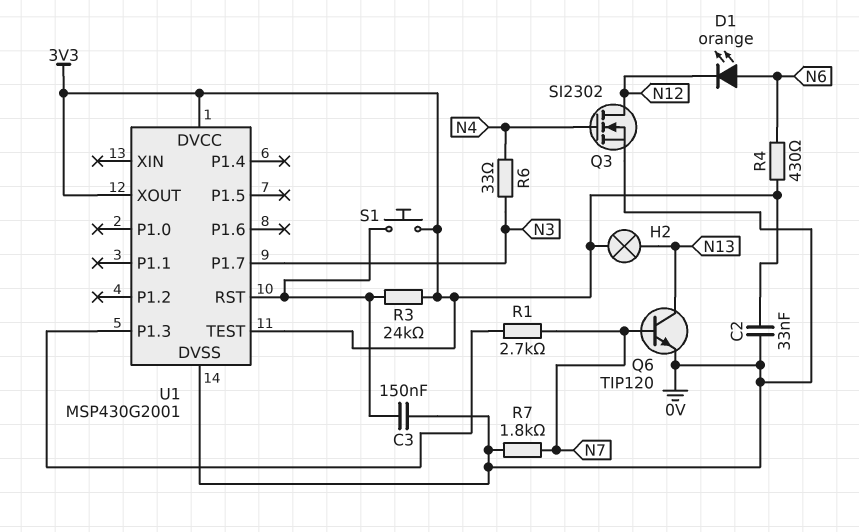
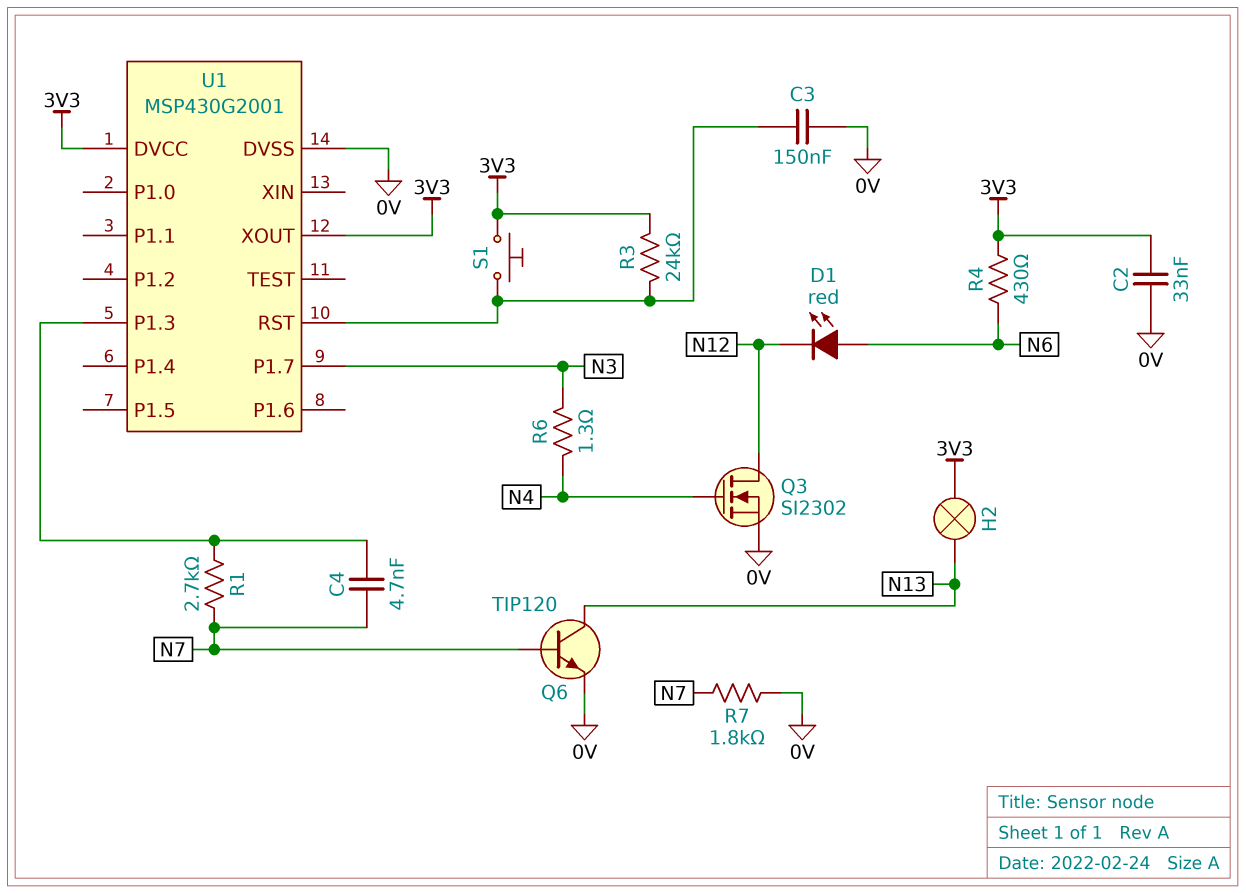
C4: none -> 4.7nF (N7, U1/P1.3)
D1: LED orange (A N6, K N12) -> LED red (A N6, K N12)
R6: 33 (N3, N4) -> 1.3 (N3, N4)
U1 pin TEST: 3V3 -> none

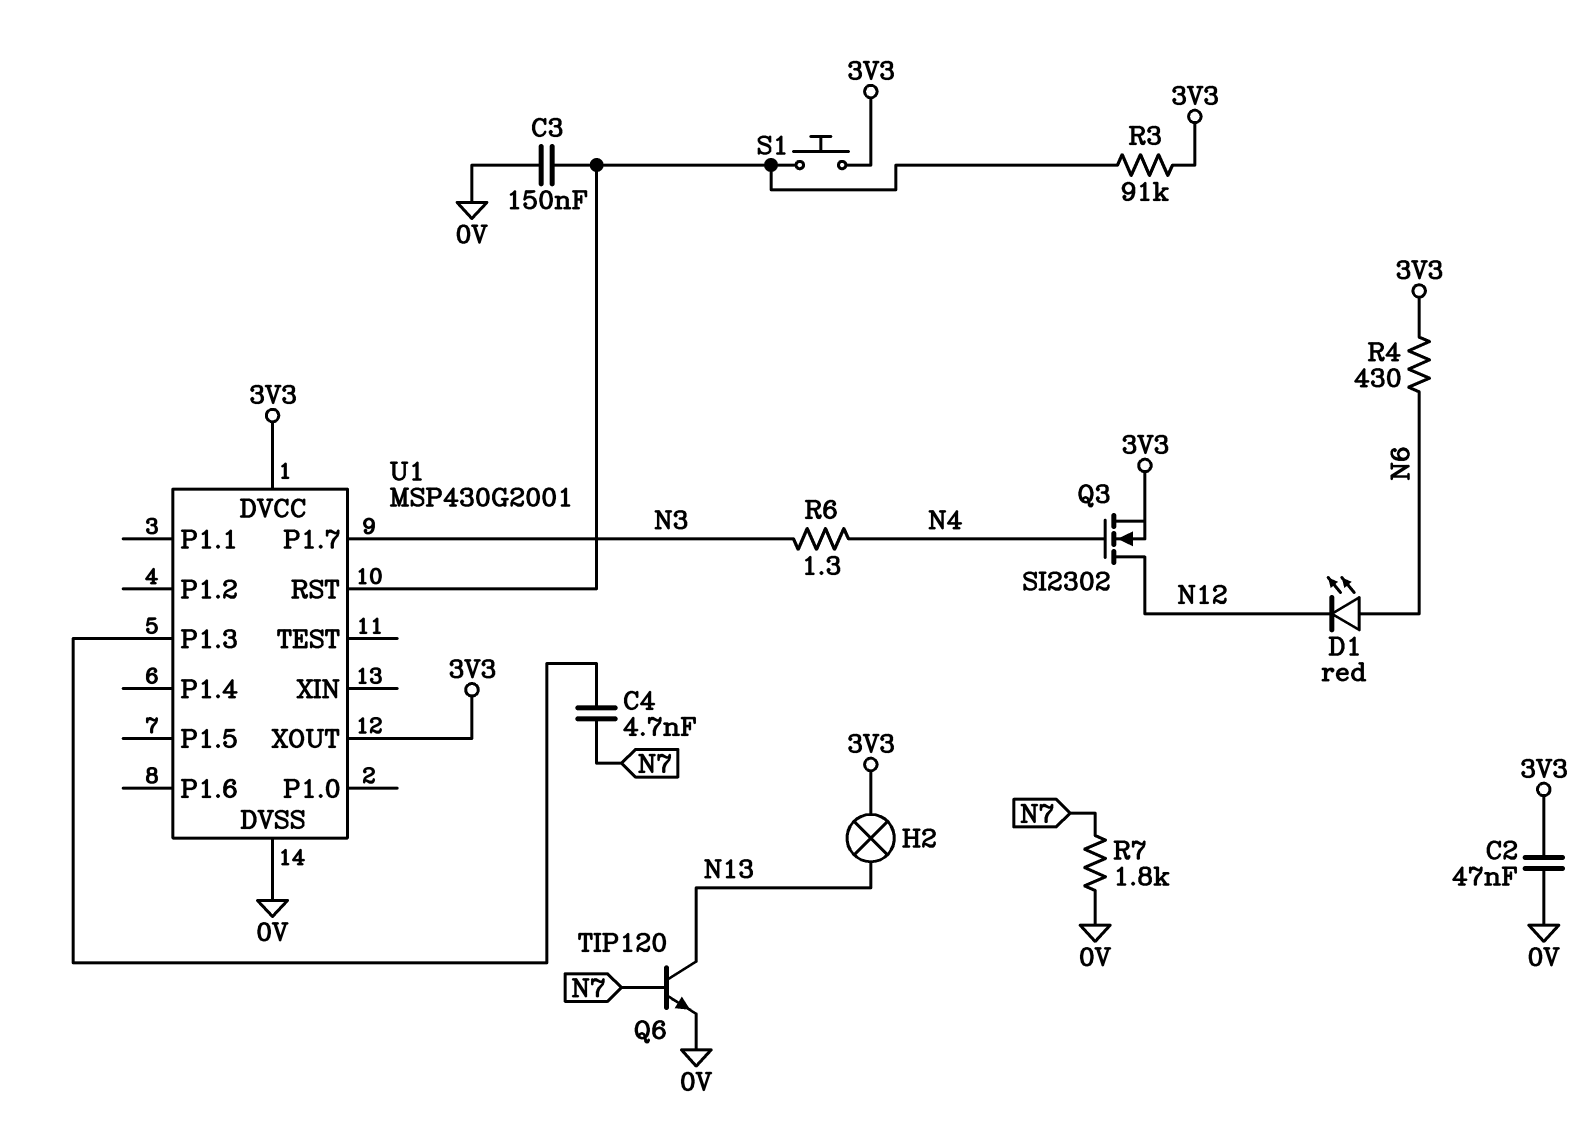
C2: 33nF (0V, 3V3) -> 47nF (0V, 3V3)
Q3: NMOS SI2302 (G N4, D N12, S 0V) -> NMOS SI2302 (G N4, D N12, S 3V3)
R1: 2.7k (N7, U1/P1.3) -> none
R3: 24k (3V3, U1/RST) -> 91k (3V3, U1/RST)

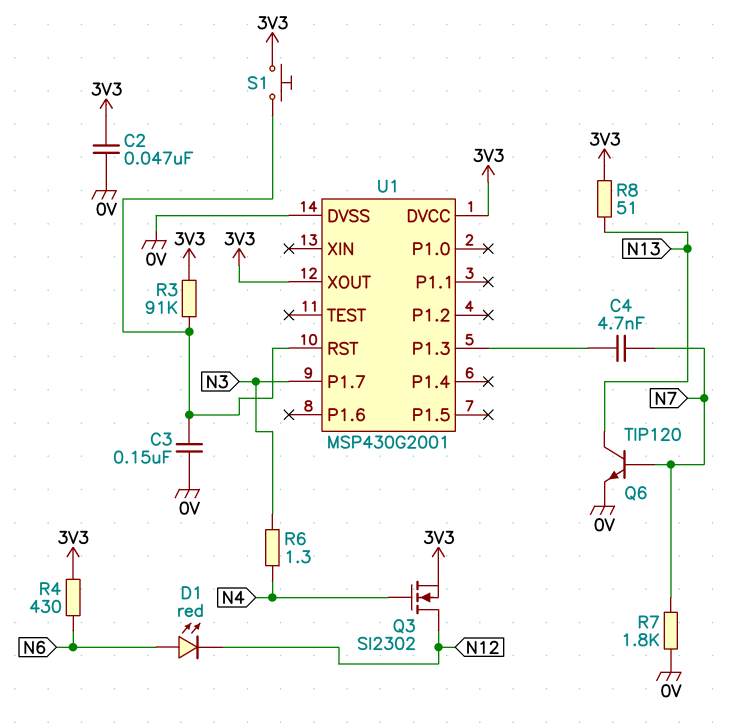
H2: lamp (3V3, N13) -> none
R8: none -> 51 (3V3, N13)

